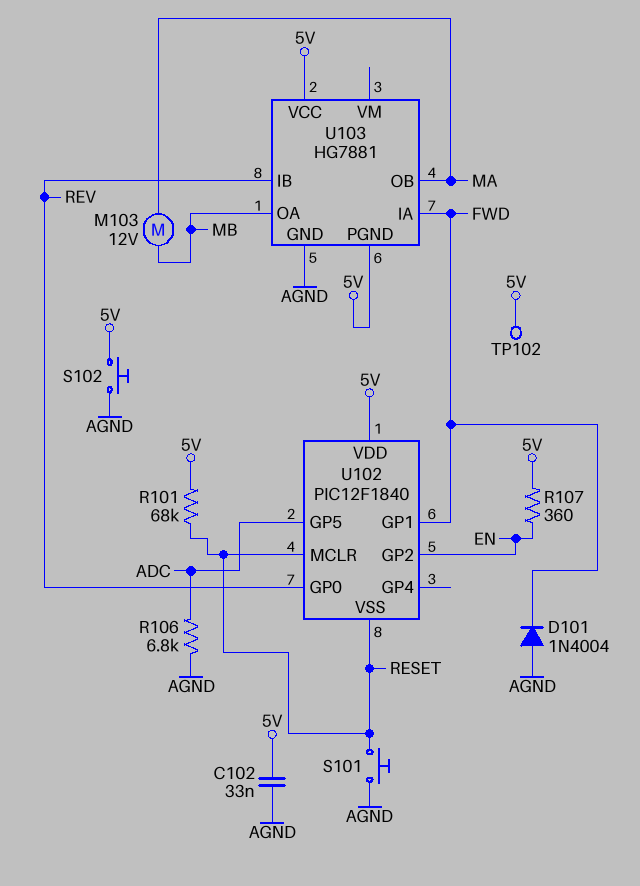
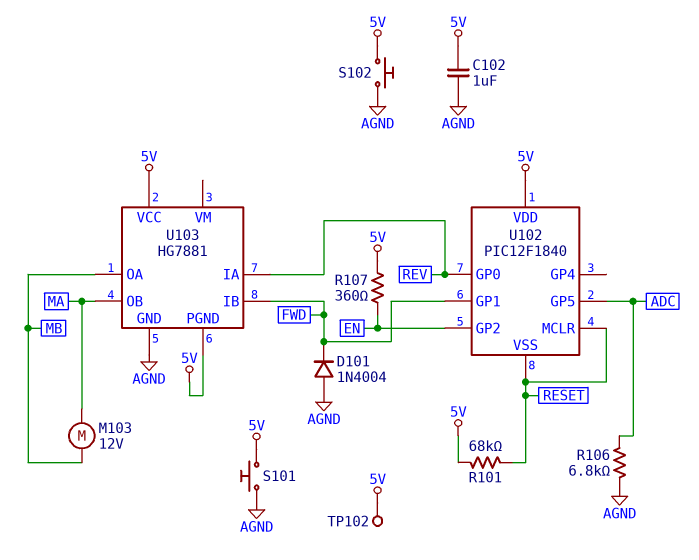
C102: 33nF (5V, AGND) -> 1uF (5V, AGND)
S101: button (AGND, RESET) -> button (5V, AGND)
U103 pin IA: FWD -> REV
U103 pin IB: REV -> FWD

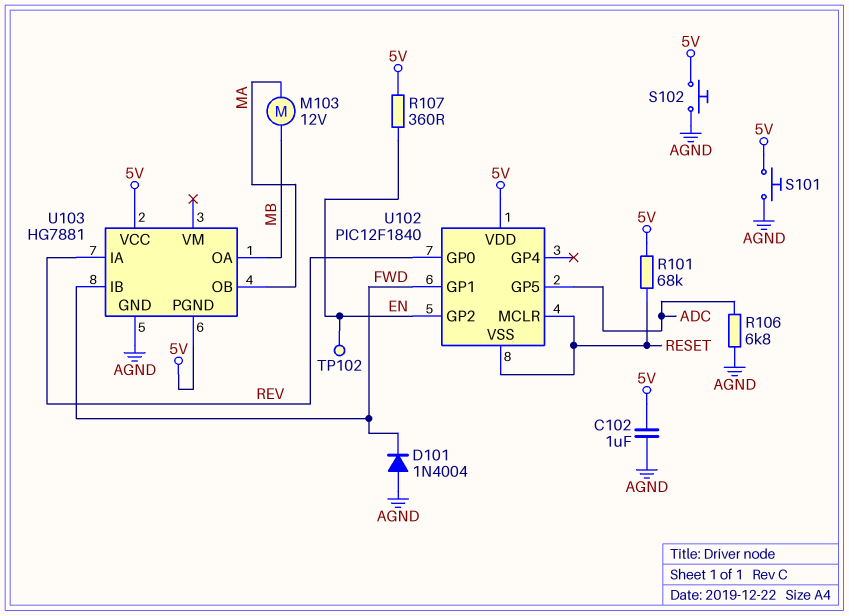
TP102: test point (5V) -> test point (EN)

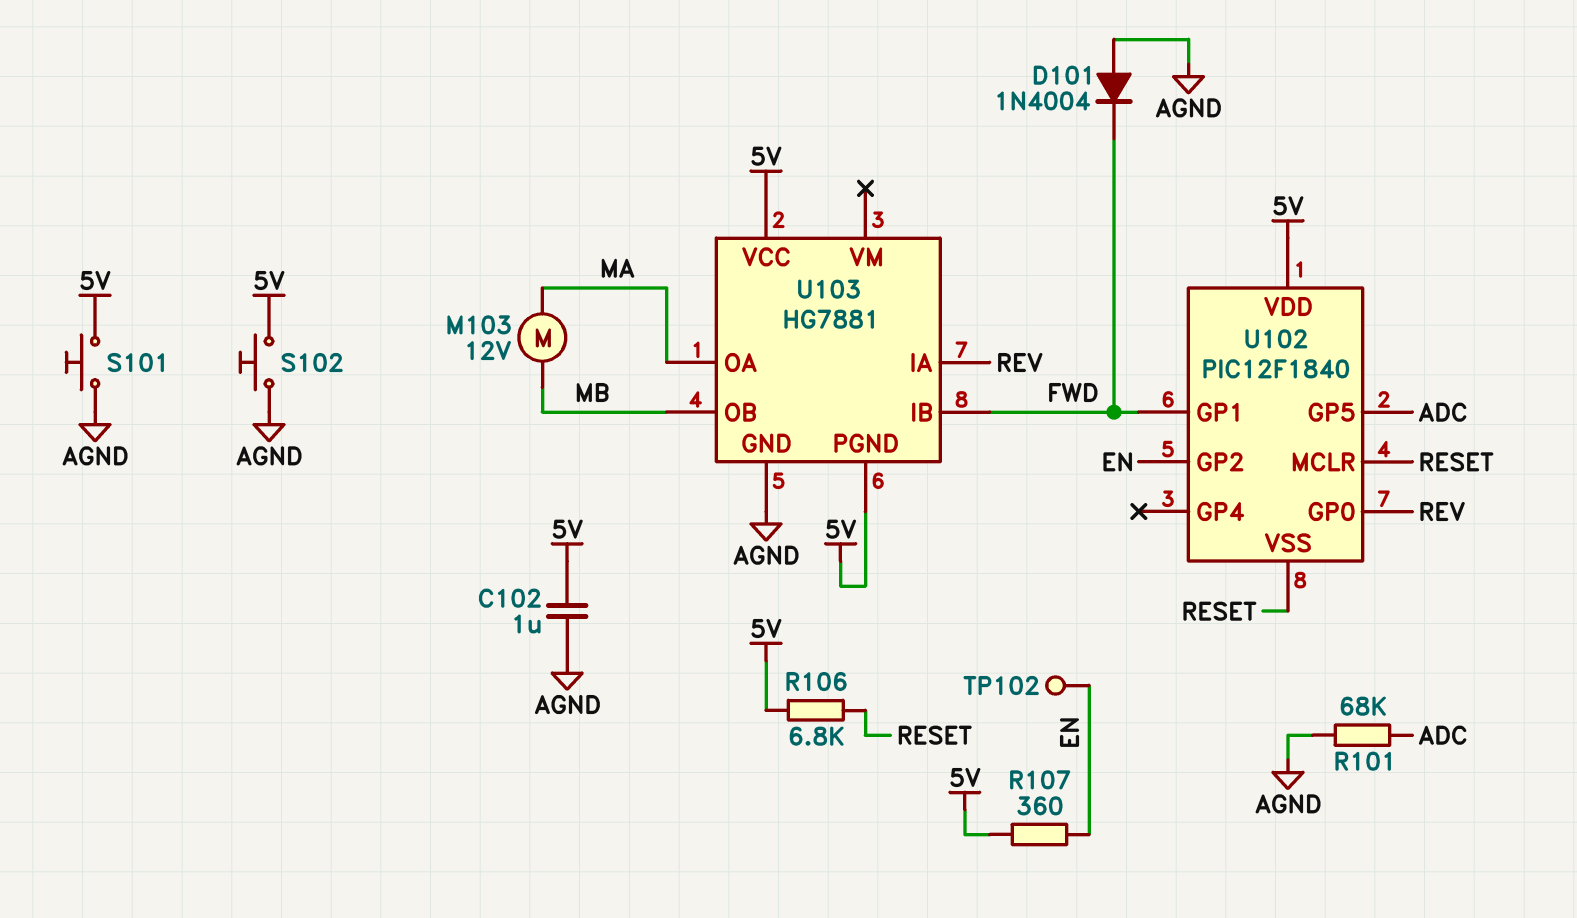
R101: 68k (5V, RESET) -> 68k (ADC, AGND)
R106: 6.8k (ADC, AGND) -> 6.8k (5V, RESET)
U103 pin OA: MB -> MA
U103 pin OB: MA -> MB

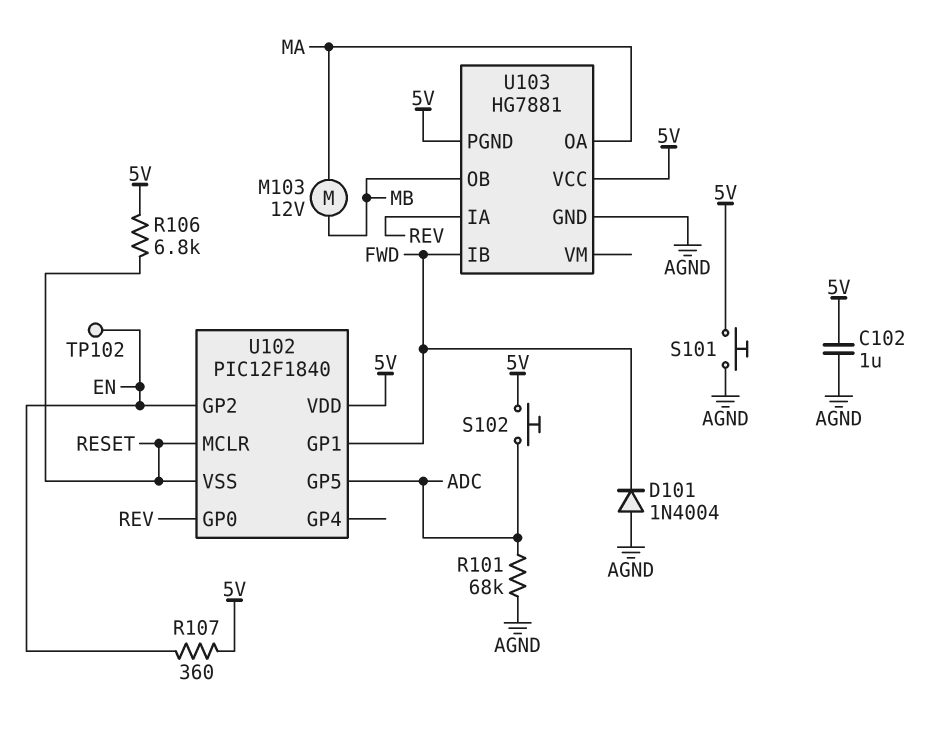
S102: button (5V, AGND) -> button (5V, ADC)

